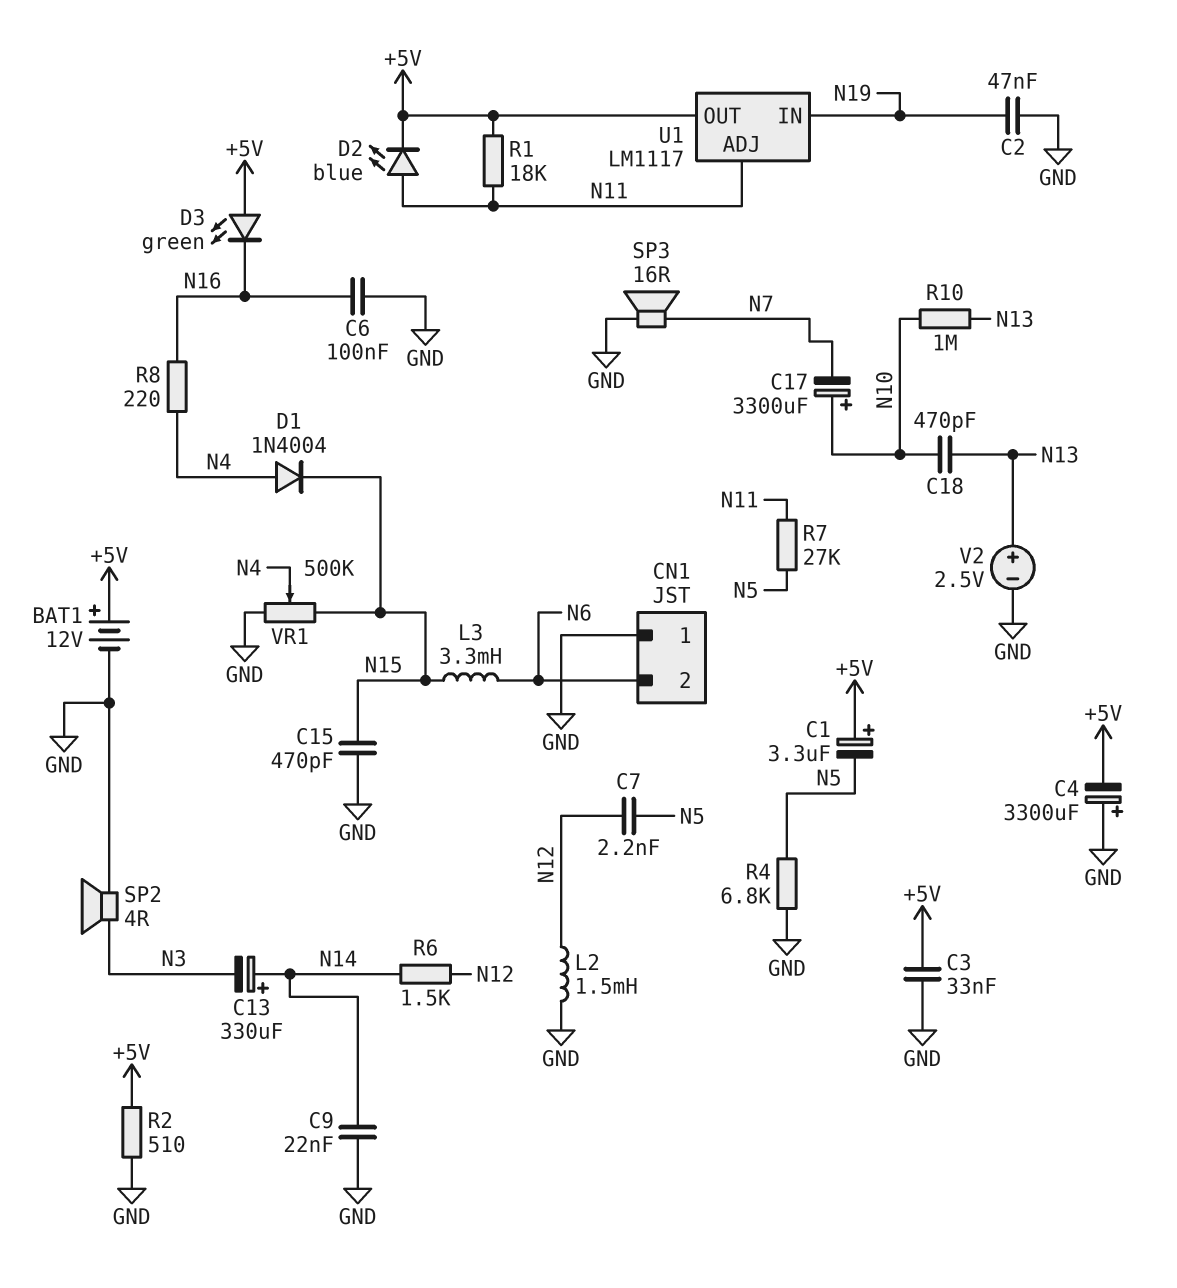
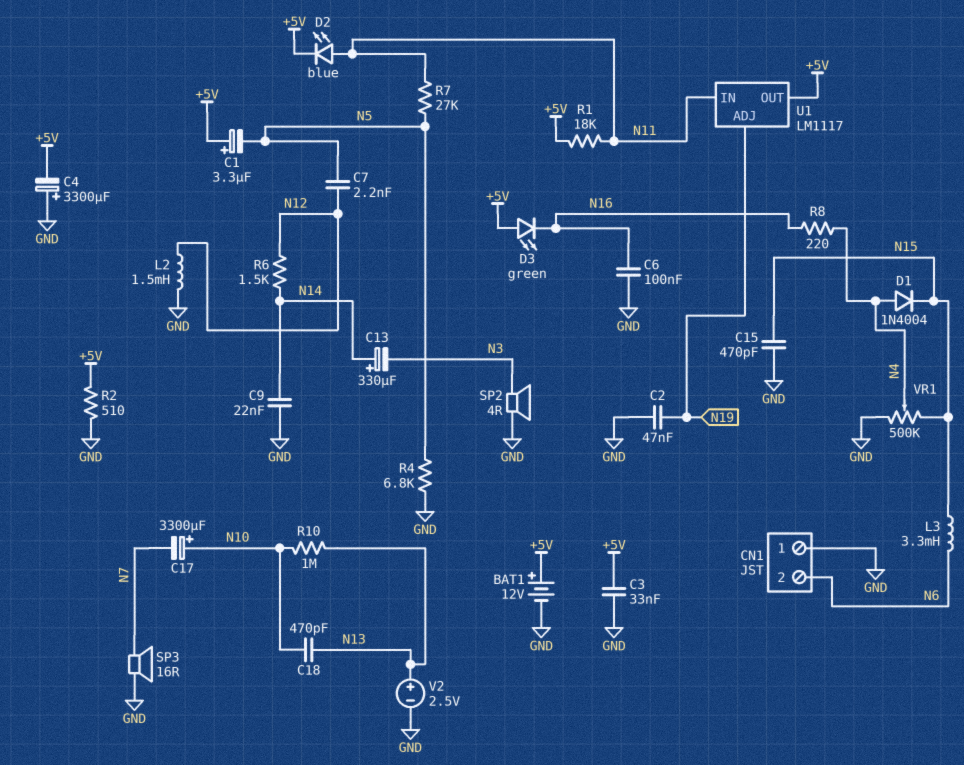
U1 pin ADJ: N11 -> N19
U1 pin IN: N19 -> N11

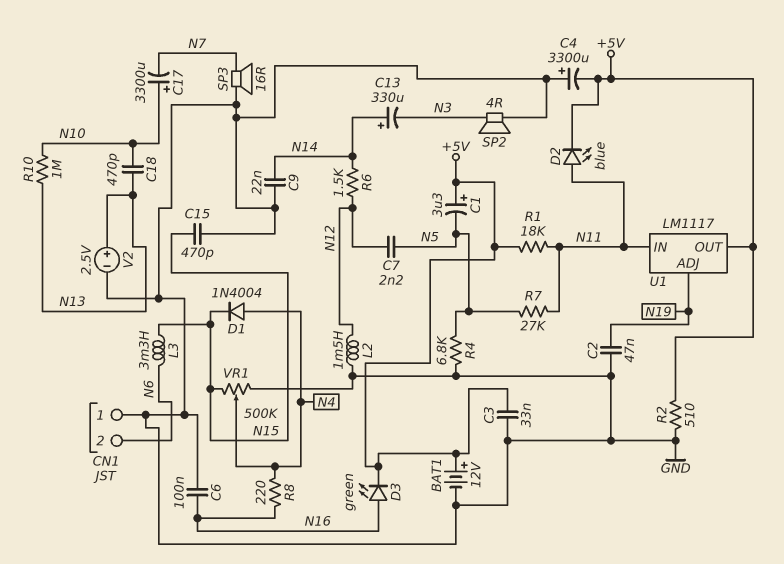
D3: LED green (A +5V, K N16) -> LED green (A N16, K +5V)

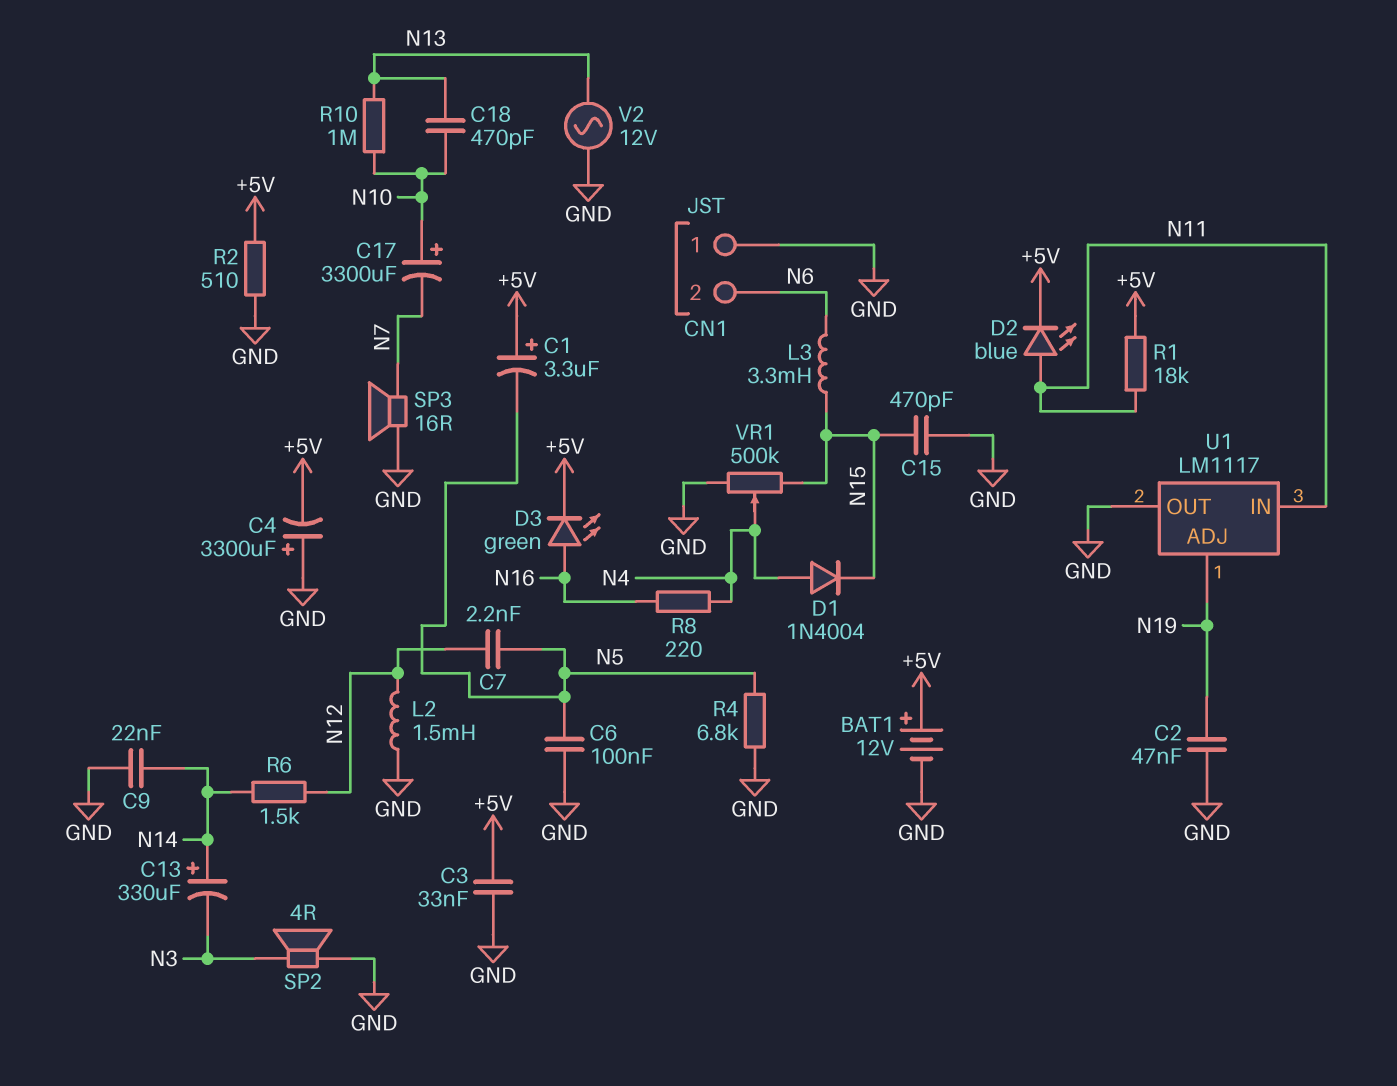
C6: 100nF (GND, N16) -> 100nF (GND, N5)
R7: 27k (N5, N11) -> none
U1 pin OUT: +5V -> GND
V2: 2.5V (plus N13, minus GND) -> AC 12V (GND, N13)

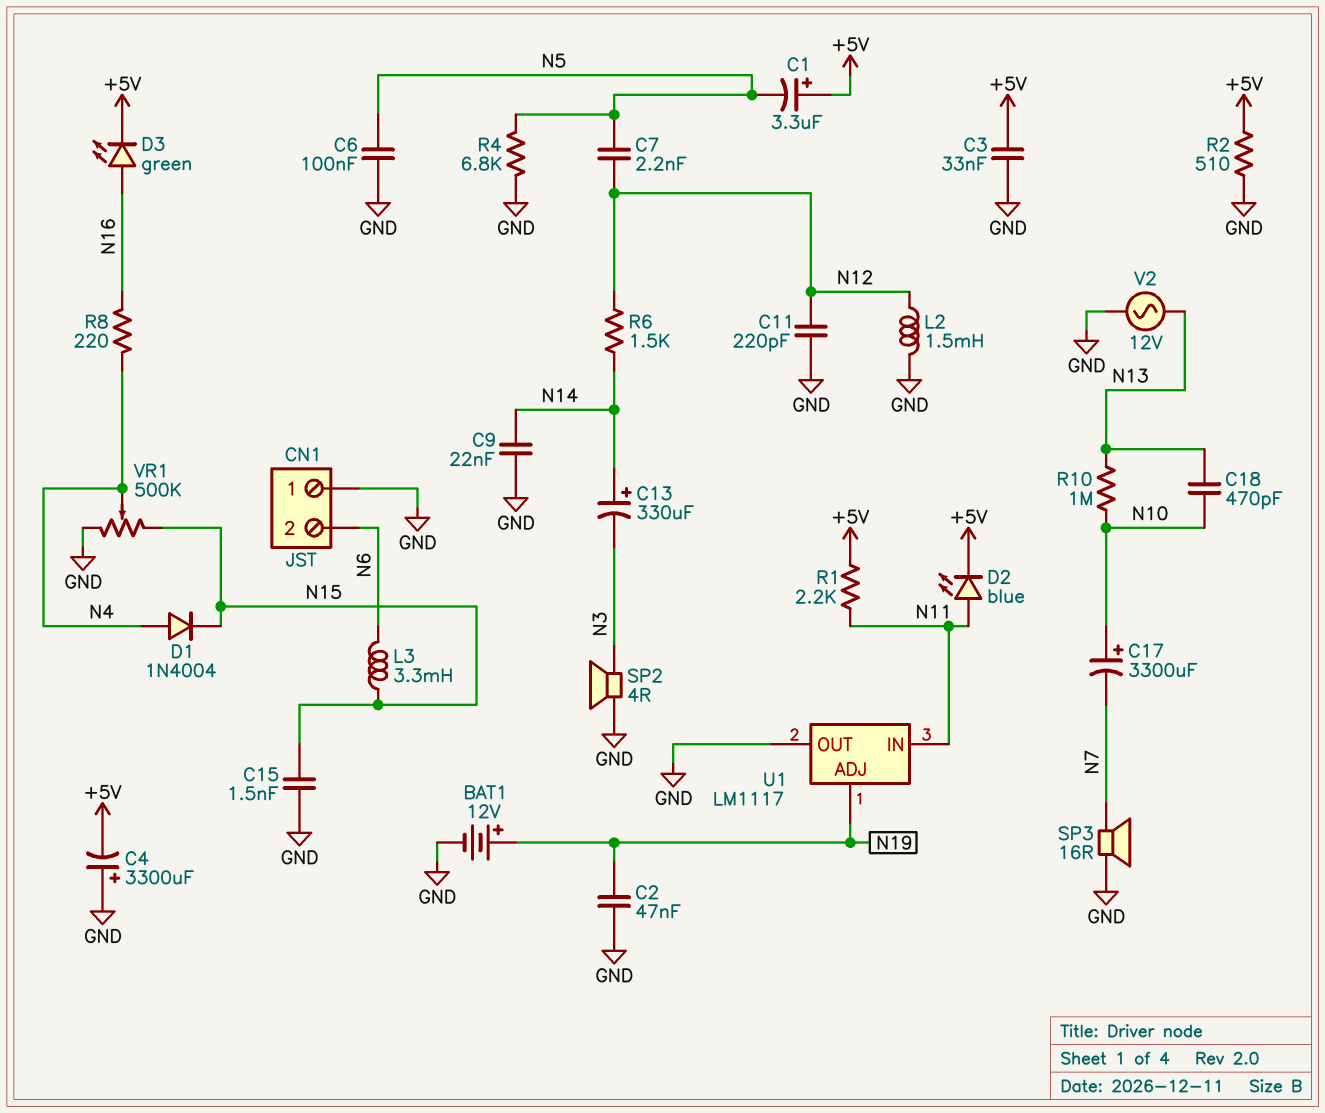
BAT1: 12V (plus +5V, minus GND) -> 12V (plus N19, minus GND)
C11: none -> 220pF (GND, N12)
C15: 470pF (GND, N15) -> 1.5nF (GND, N15)
R1: 18k (+5V, N11) -> 2.2k (+5V, N11)

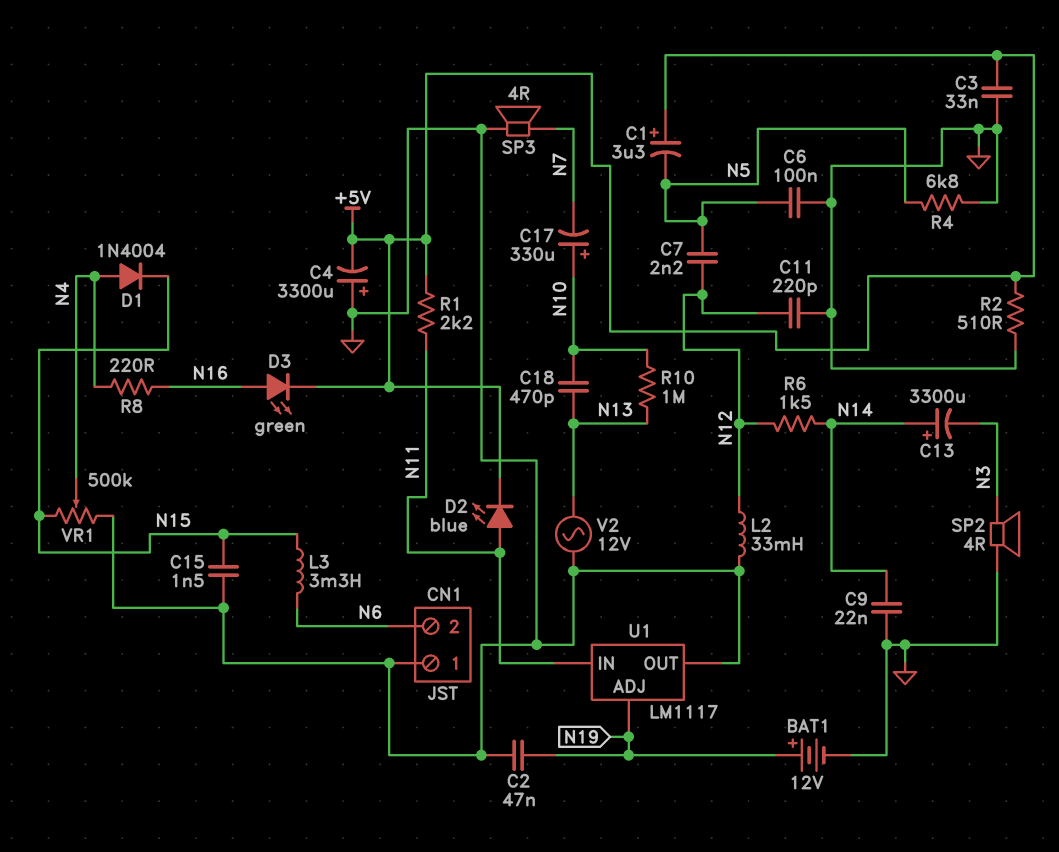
C13: 330uF (plus N14, minus N3) -> 3300uF (plus N14, minus N3)
C17: 3300uF (plus N10, minus N7) -> 330uF (plus N10, minus N7)
L2: 1.5mH (GND, N12) -> 33mH (GND, N12)
SP3: speaker 16R (GND, N7) -> speaker 4R (GND, N7)

